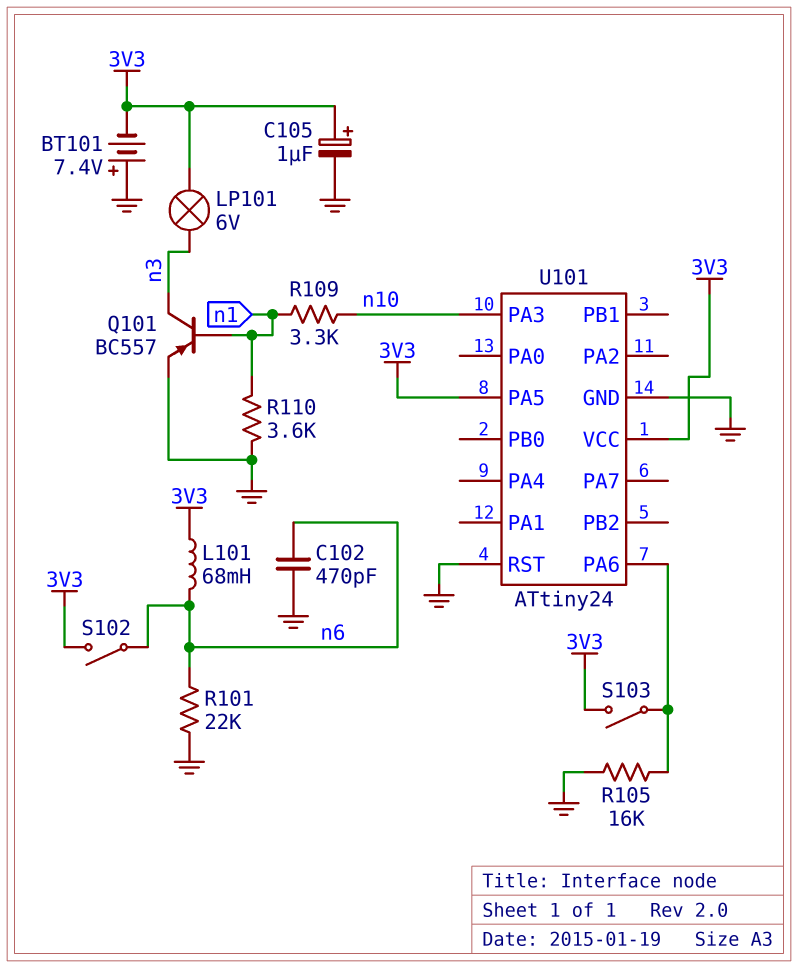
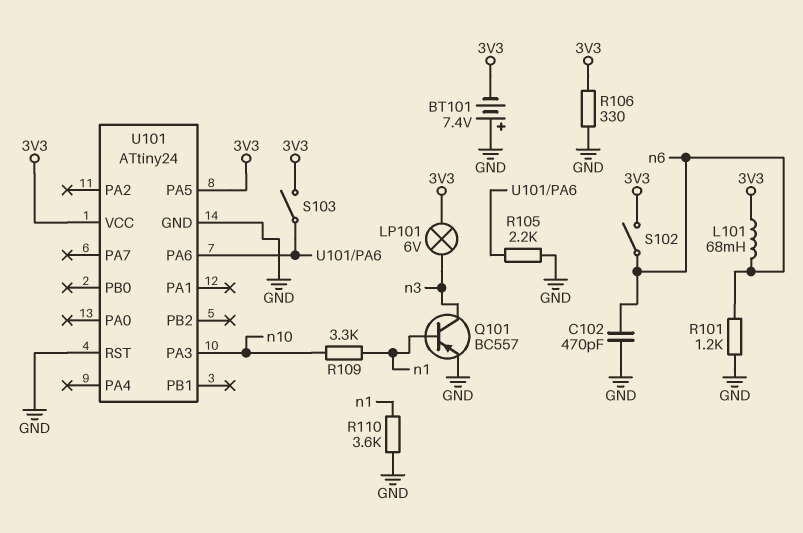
C105: 1uF (plus 3V3, minus GND) -> none
R101: 22k (GND, n6) -> 1.2k (GND, n6)
R105: 16k (GND, U101/PA6) -> 2.2k (GND, U101/PA6)
R106: none -> 330 (3V3, GND)

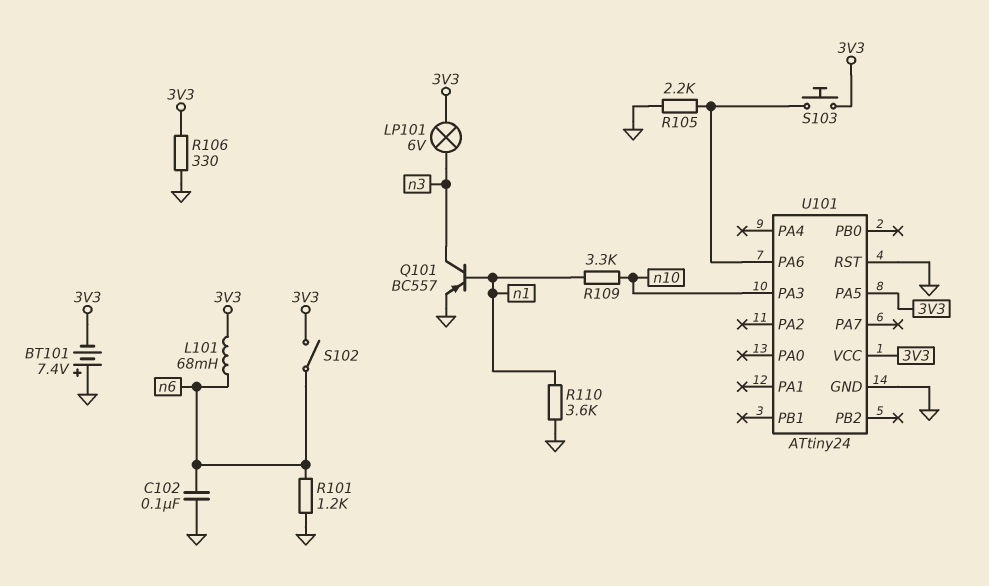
C102: 470pF (GND, n6) -> 100nF (GND, n6)
S103: switch (3V3, U101/PA6) -> button (3V3, U101/PA6)

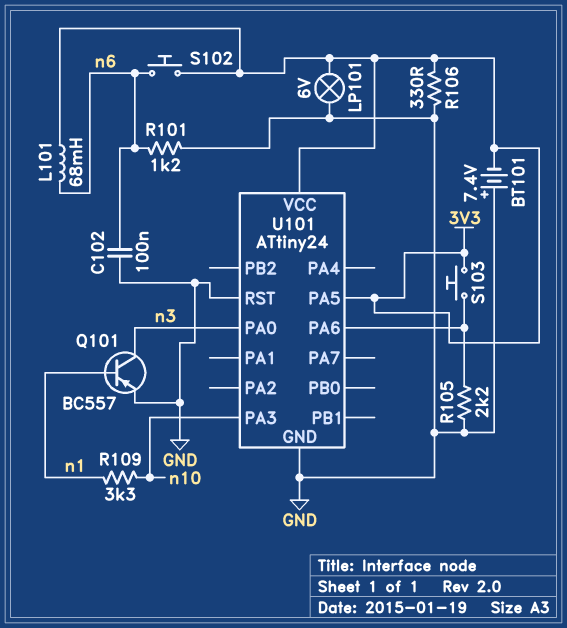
LP101: lamp 6V (3V3, n3) -> lamp 6V (3V3, GND)
R110: 3.6k (GND, n1) -> none
S102: switch (3V3, n6) -> button (3V3, n6)
U101 pin PA0: none -> n3

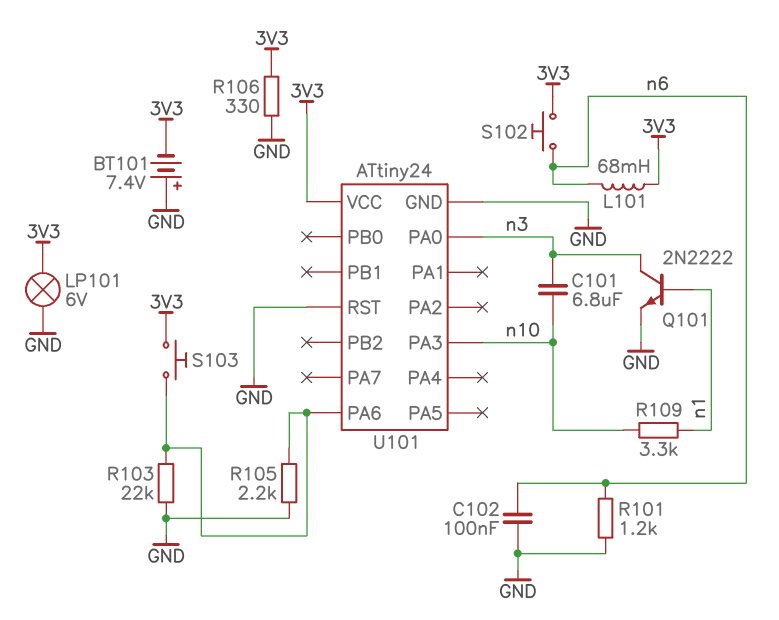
C101: none -> 6.8uF (n3, n10)
Q101: PNP BC557 (B n1, C n3, E GND) -> NPN 2N2222 (B n1, C n3, E GND)
R103: none -> 22k (GND, U101/PA6)
U101 pin PA5: 3V3 -> none

